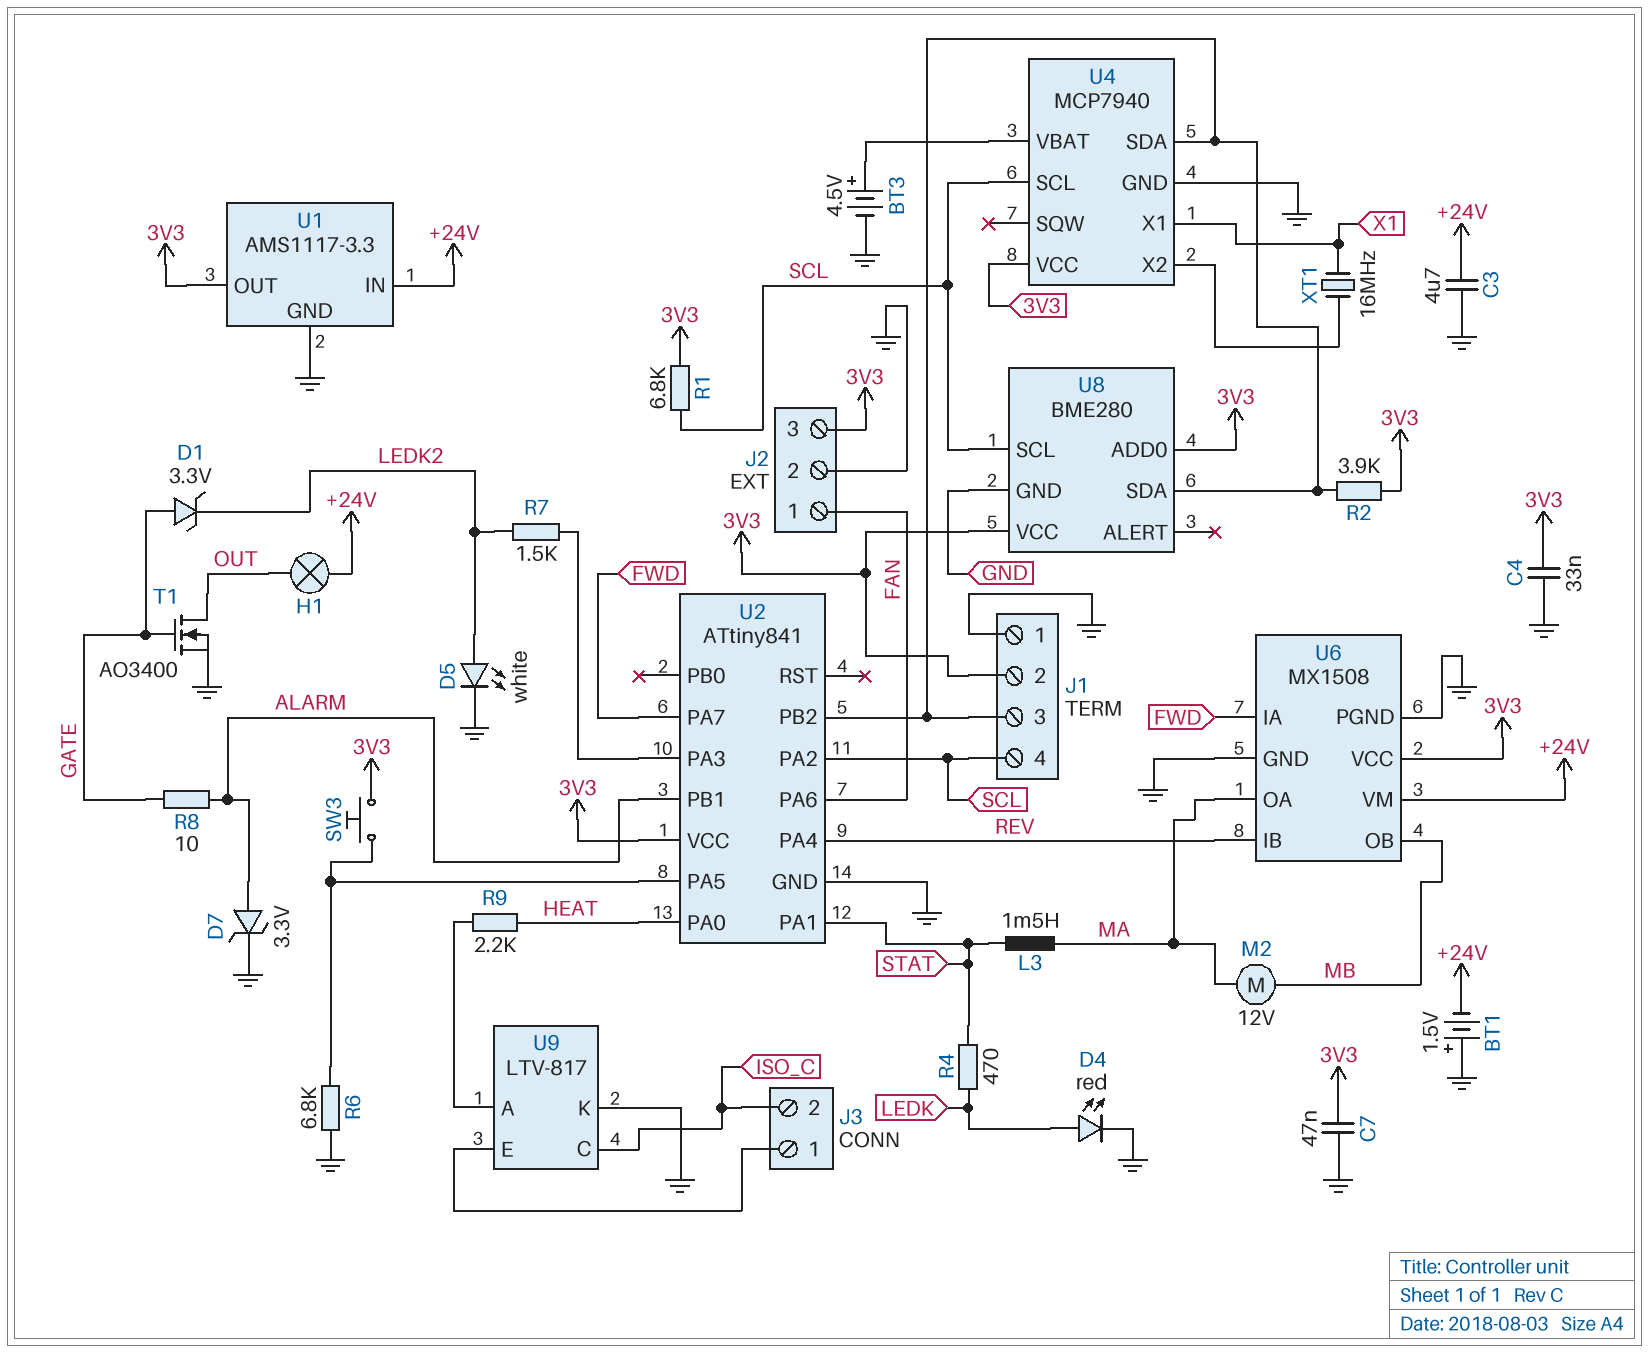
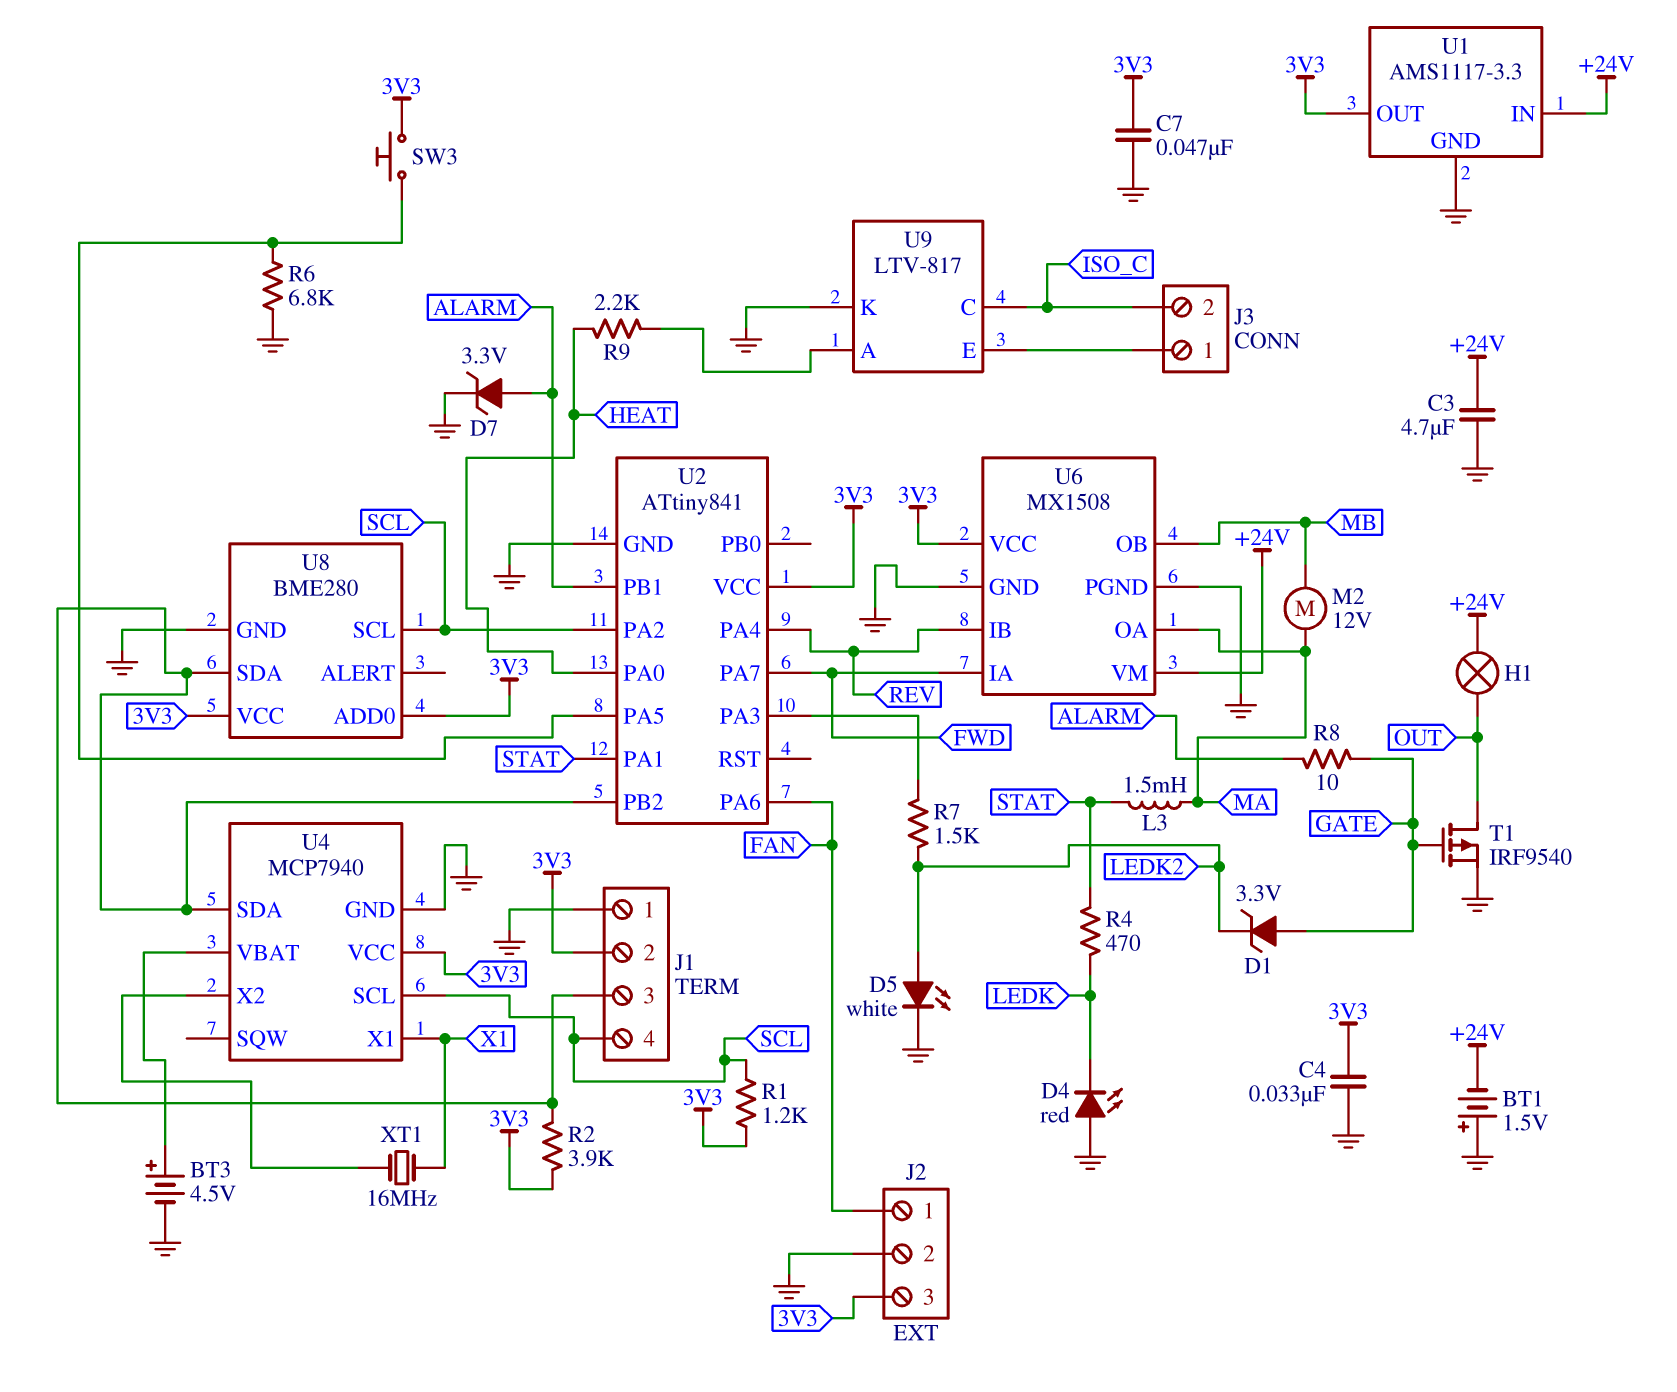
D4: LED red (A LEDK, K GND) -> LED red (A GND, K LEDK)
R1: 6.8k (3V3, SCL) -> 1.2k (3V3, SCL)
T1: NMOS AO3400 (G GATE, D OUT, S GND) -> PMOS IRF9540 (G GATE, D OUT, S GND)

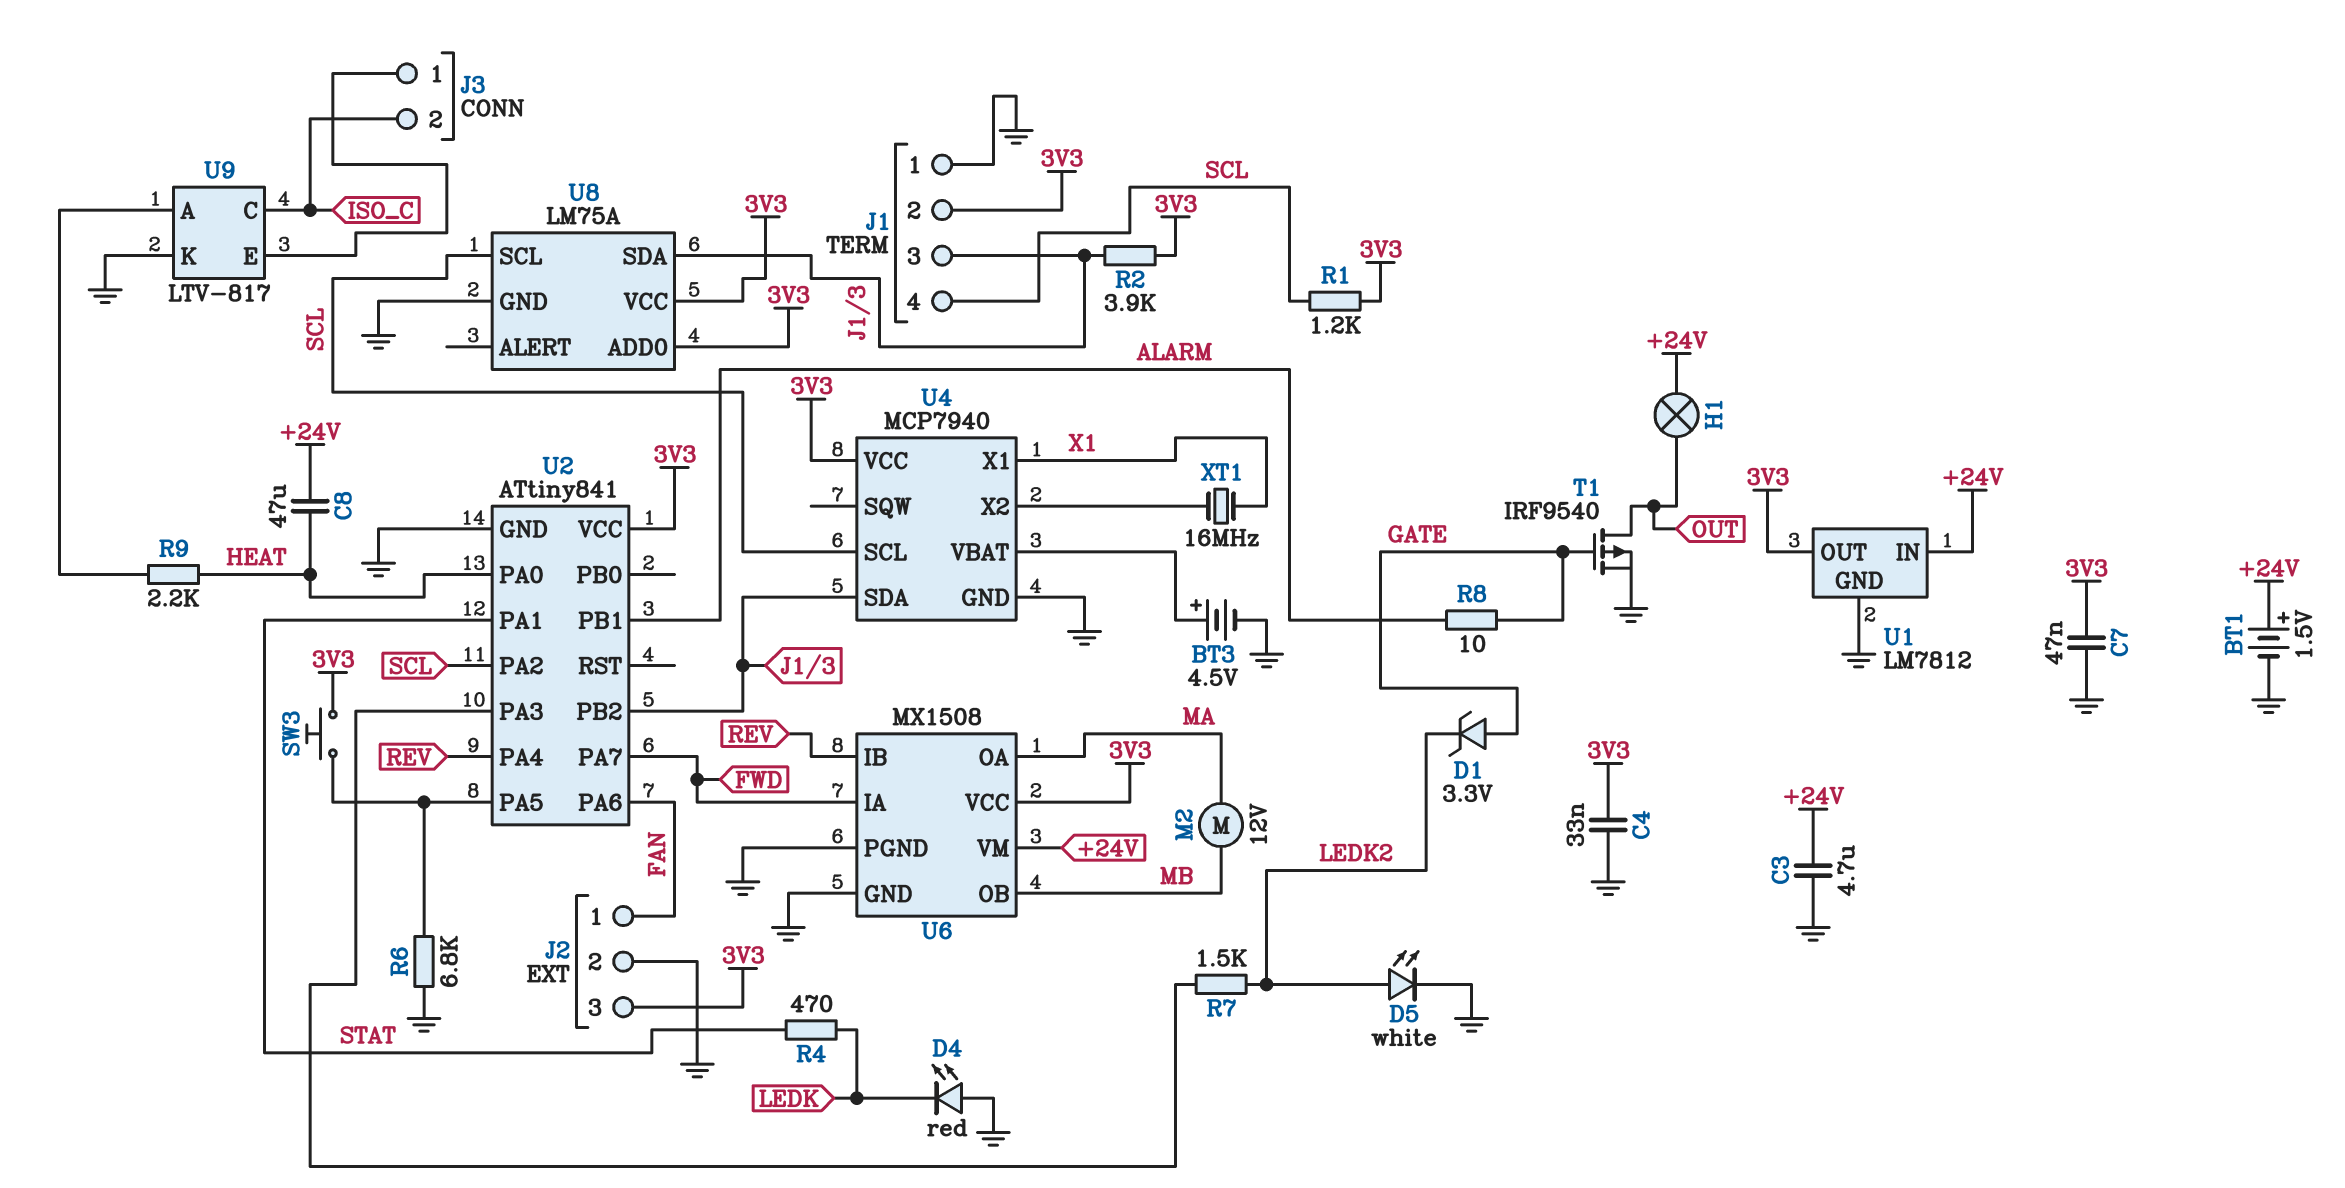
BT1: 1.5V (plus GND, minus +24V) -> 1.5V (plus +24V, minus GND)
C8: none -> 47uF (+24V, HEAT)
D7: zener 3.3V (A ALARM, K GND) -> none
L3: 1.5mH (MA, STAT) -> none
U1: AMS1117-3.3 -> LM7812
U8: BME280 -> LM75A

